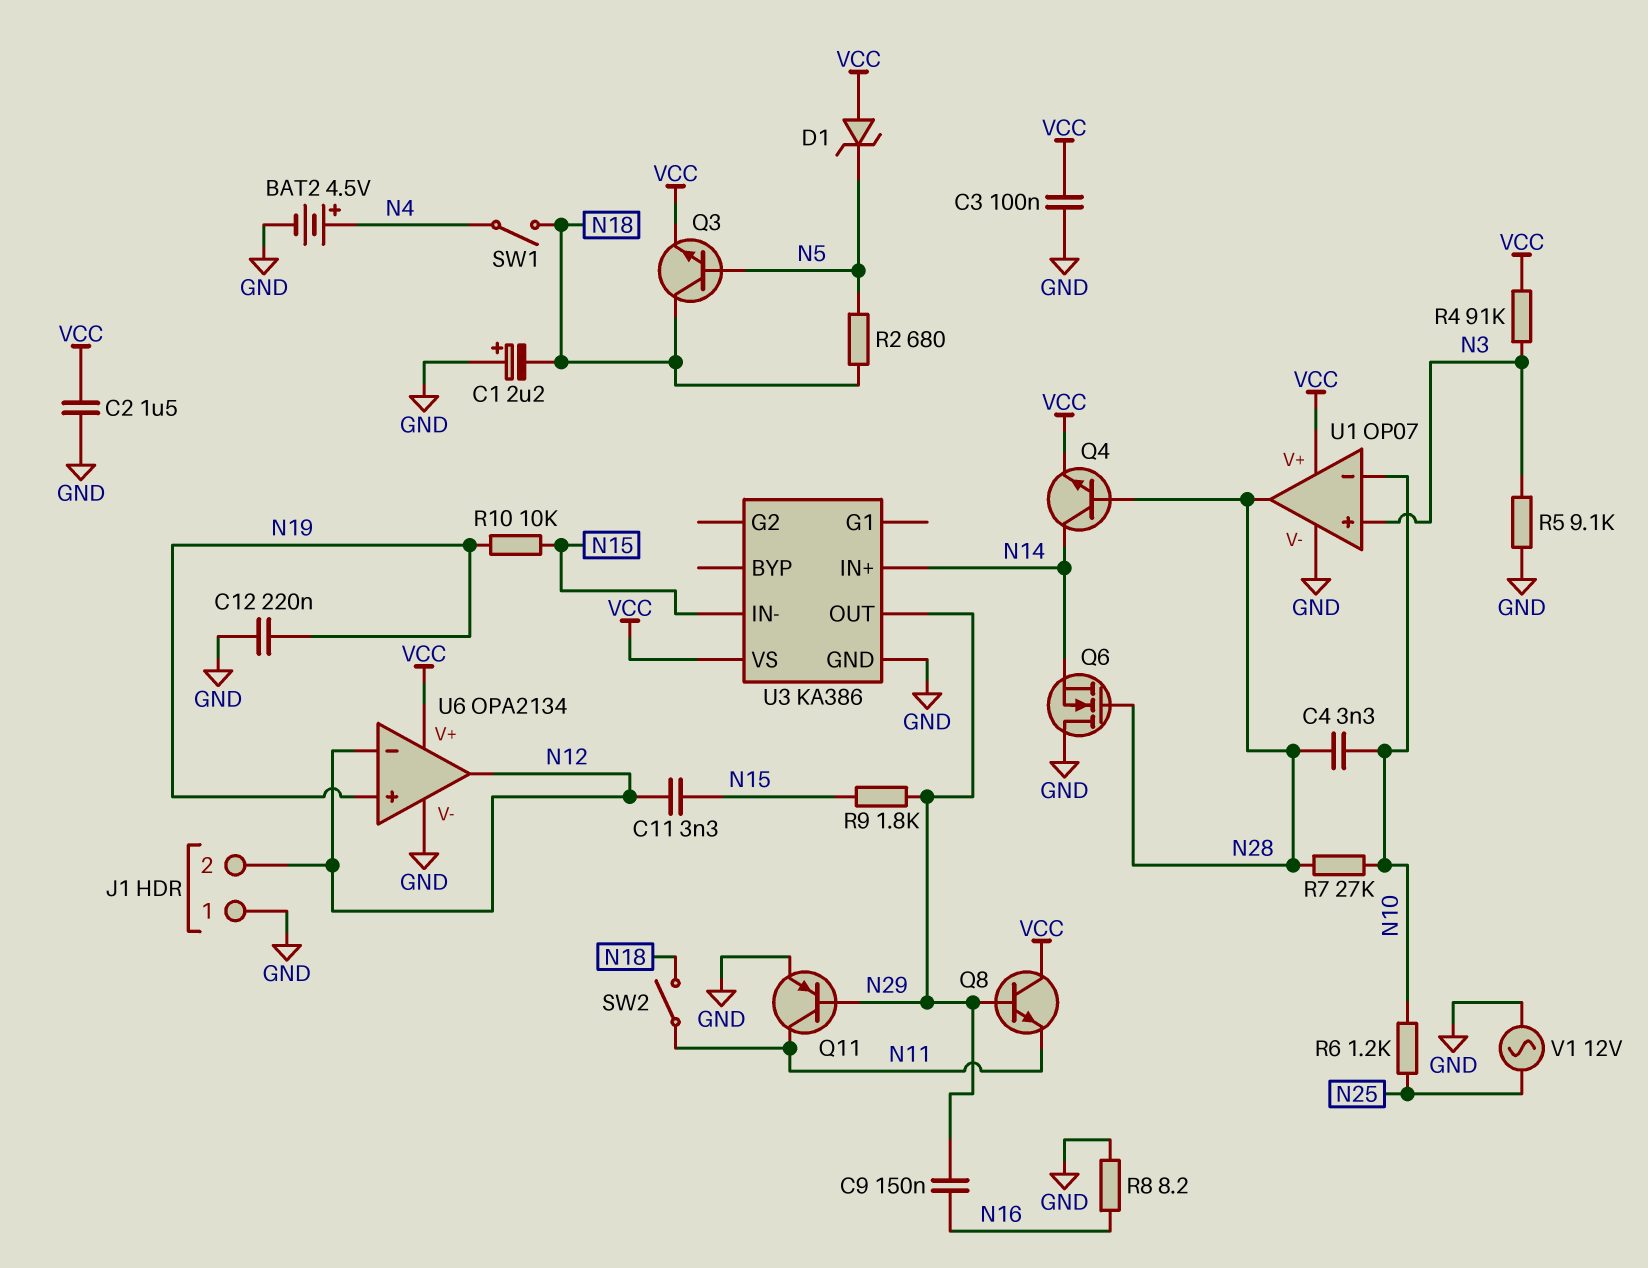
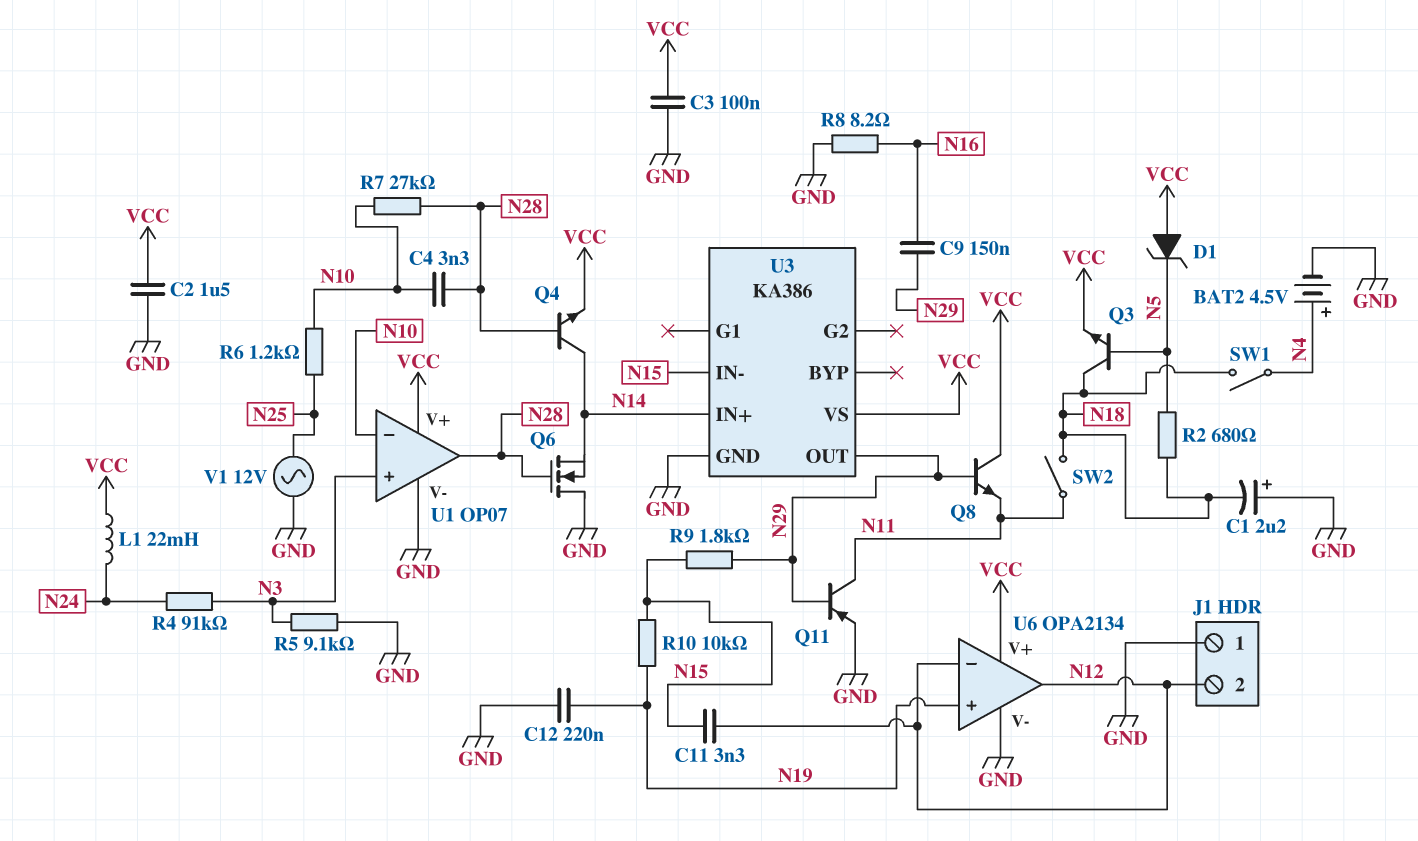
L1: none -> 22mH (N24, VCC)
R4: 91k (N3, VCC) -> 91k (N3, N24)

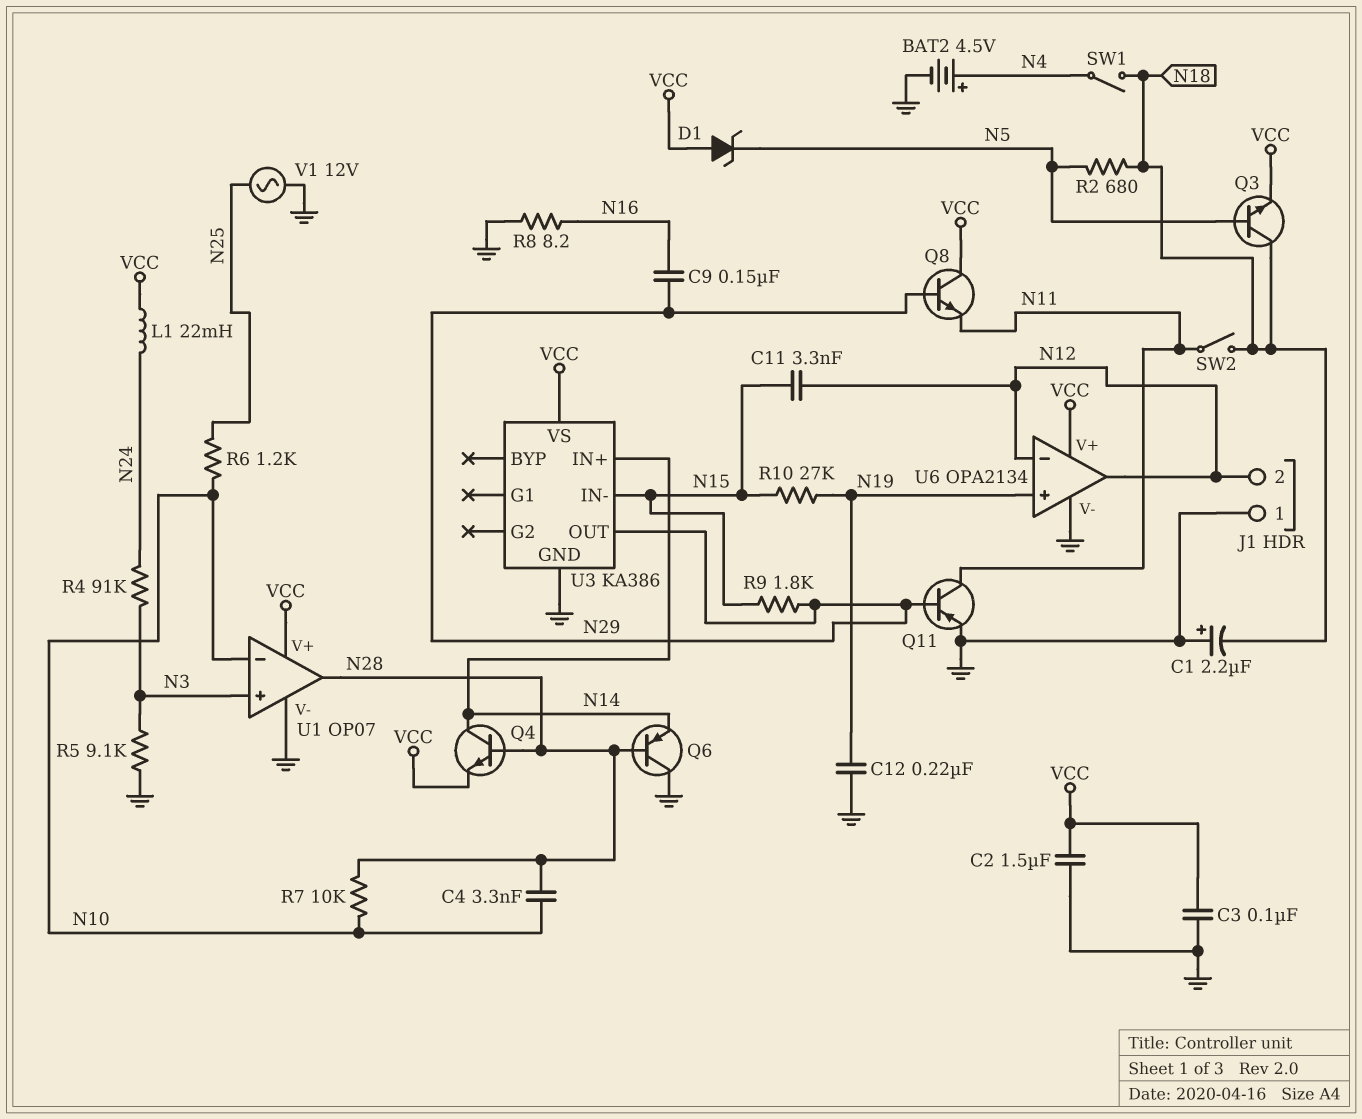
Q6: NMOS (G N28, D GND, S N14) -> PNP (B N28, C GND, E N14)
R7: 27k (N10, N28) -> 10k (N10, N28)
R10: 10k (N15, N19) -> 27k (N15, N19)

